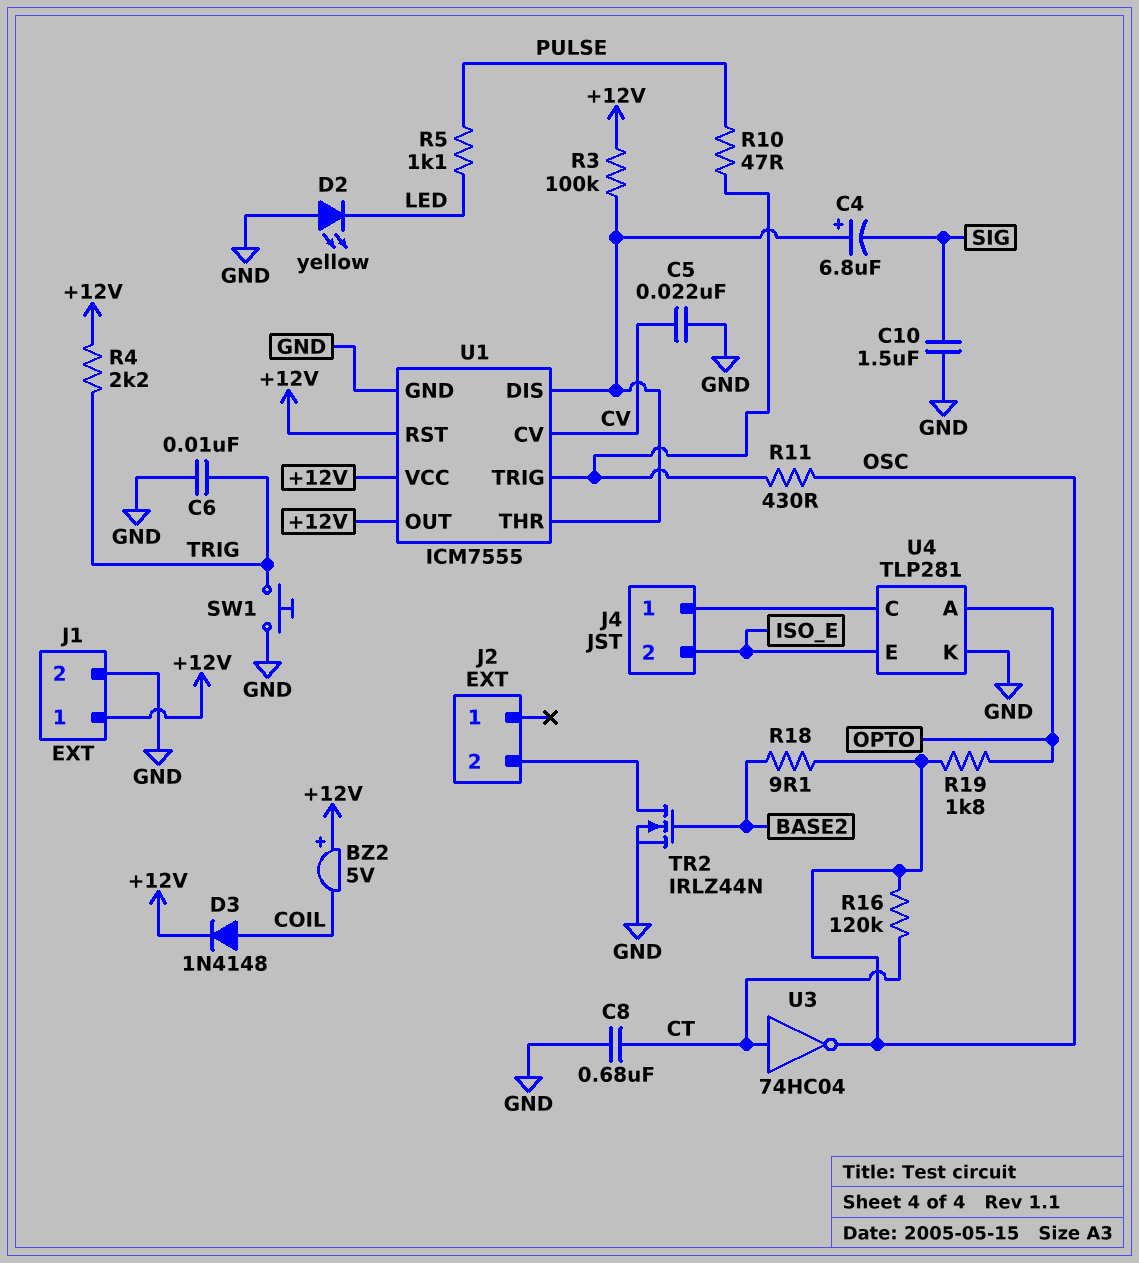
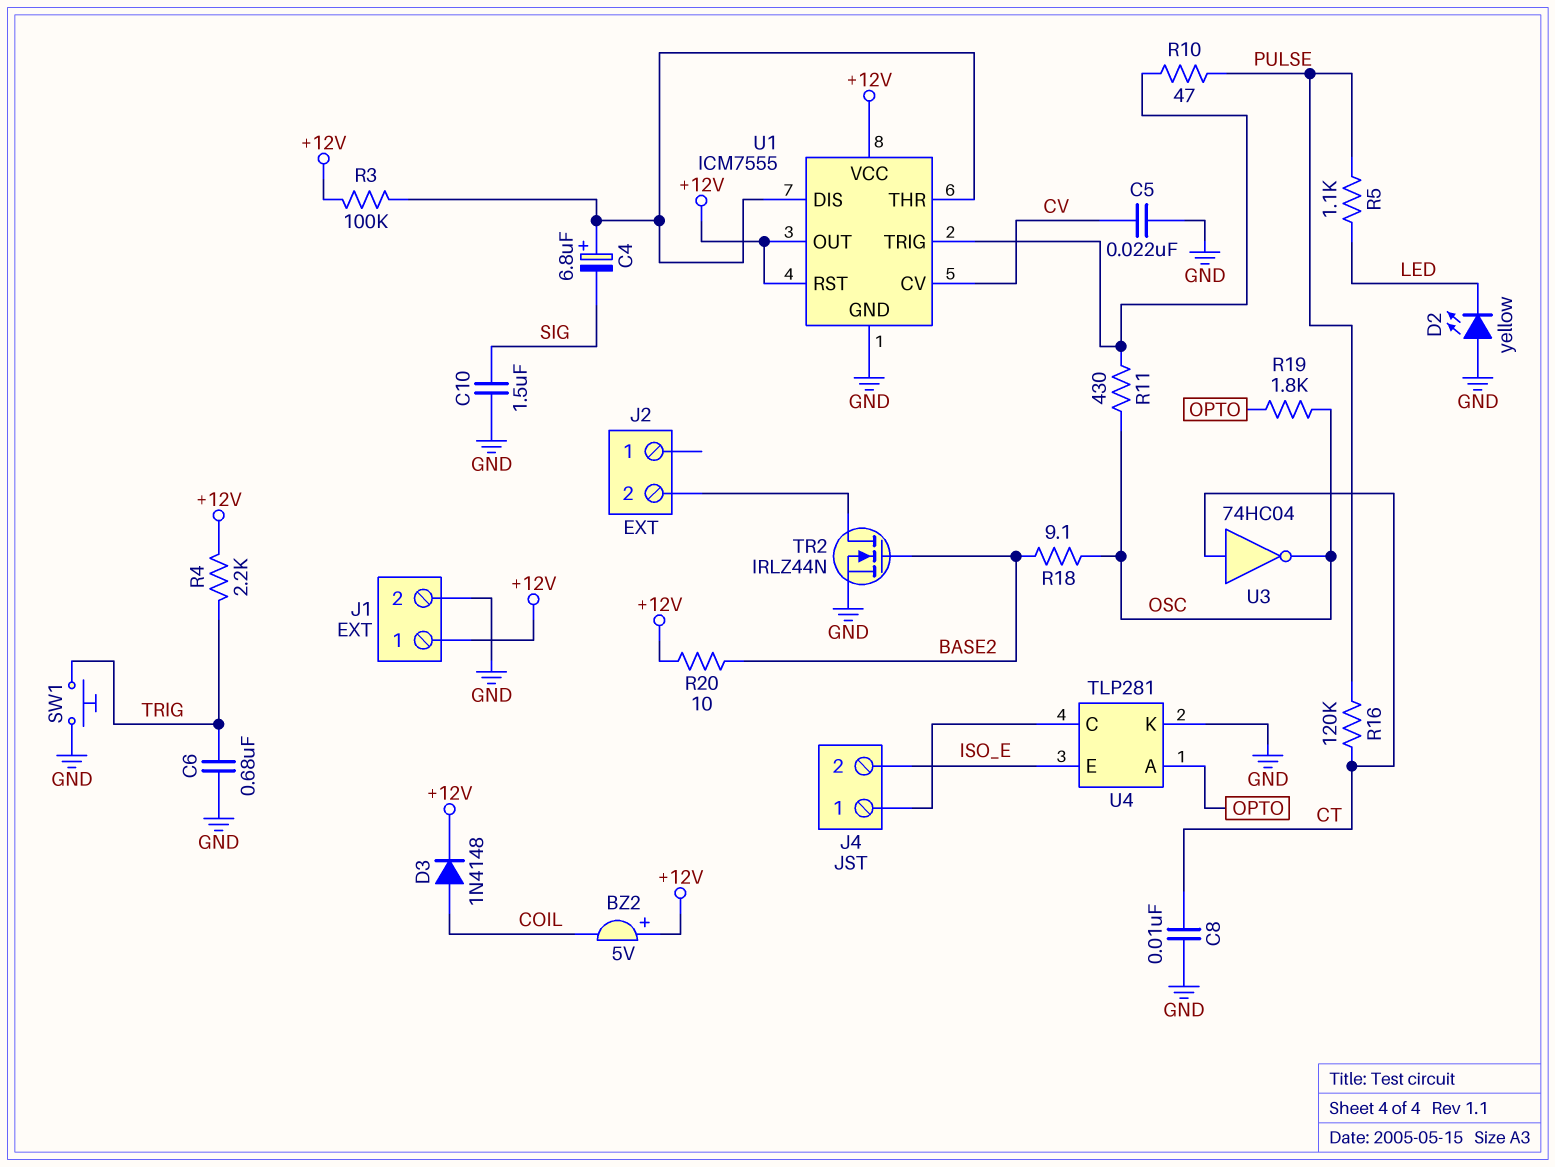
C6: 10nF (GND, TRIG) -> 680nF (GND, TRIG)
C8: 680nF (CT, GND) -> 10nF (CT, GND)
R16: 120k (CT, OSC) -> 120k (CT, PULSE)
R20: none -> 10 (+12V, BASE2)

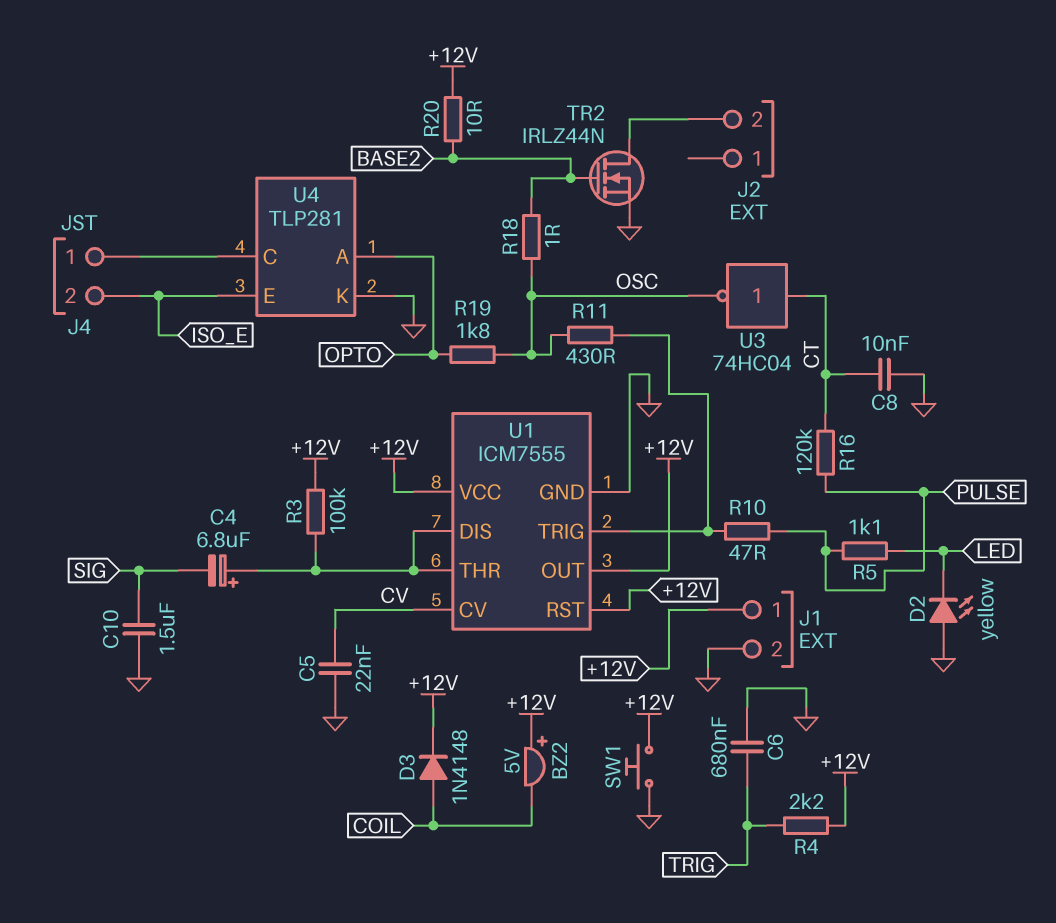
R18: 9.1 (BASE2, OSC) -> 1 (BASE2, OSC)
SW1: button (GND, TRIG) -> button (+12V, GND)

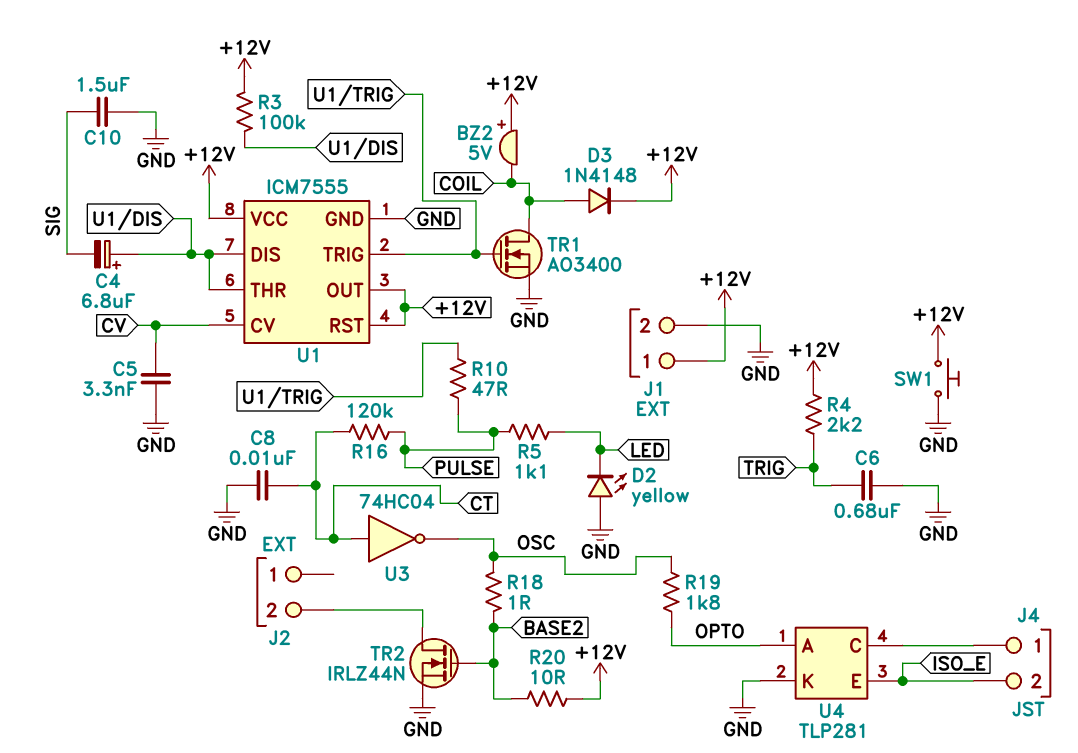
C5: 22nF (CV, GND) -> 3.3nF (CV, GND)
R11: 430 (OSC, U1/TRIG) -> none
TR1: none -> NMOS AO3400 (G U1/TRIG, D COIL, S GND)

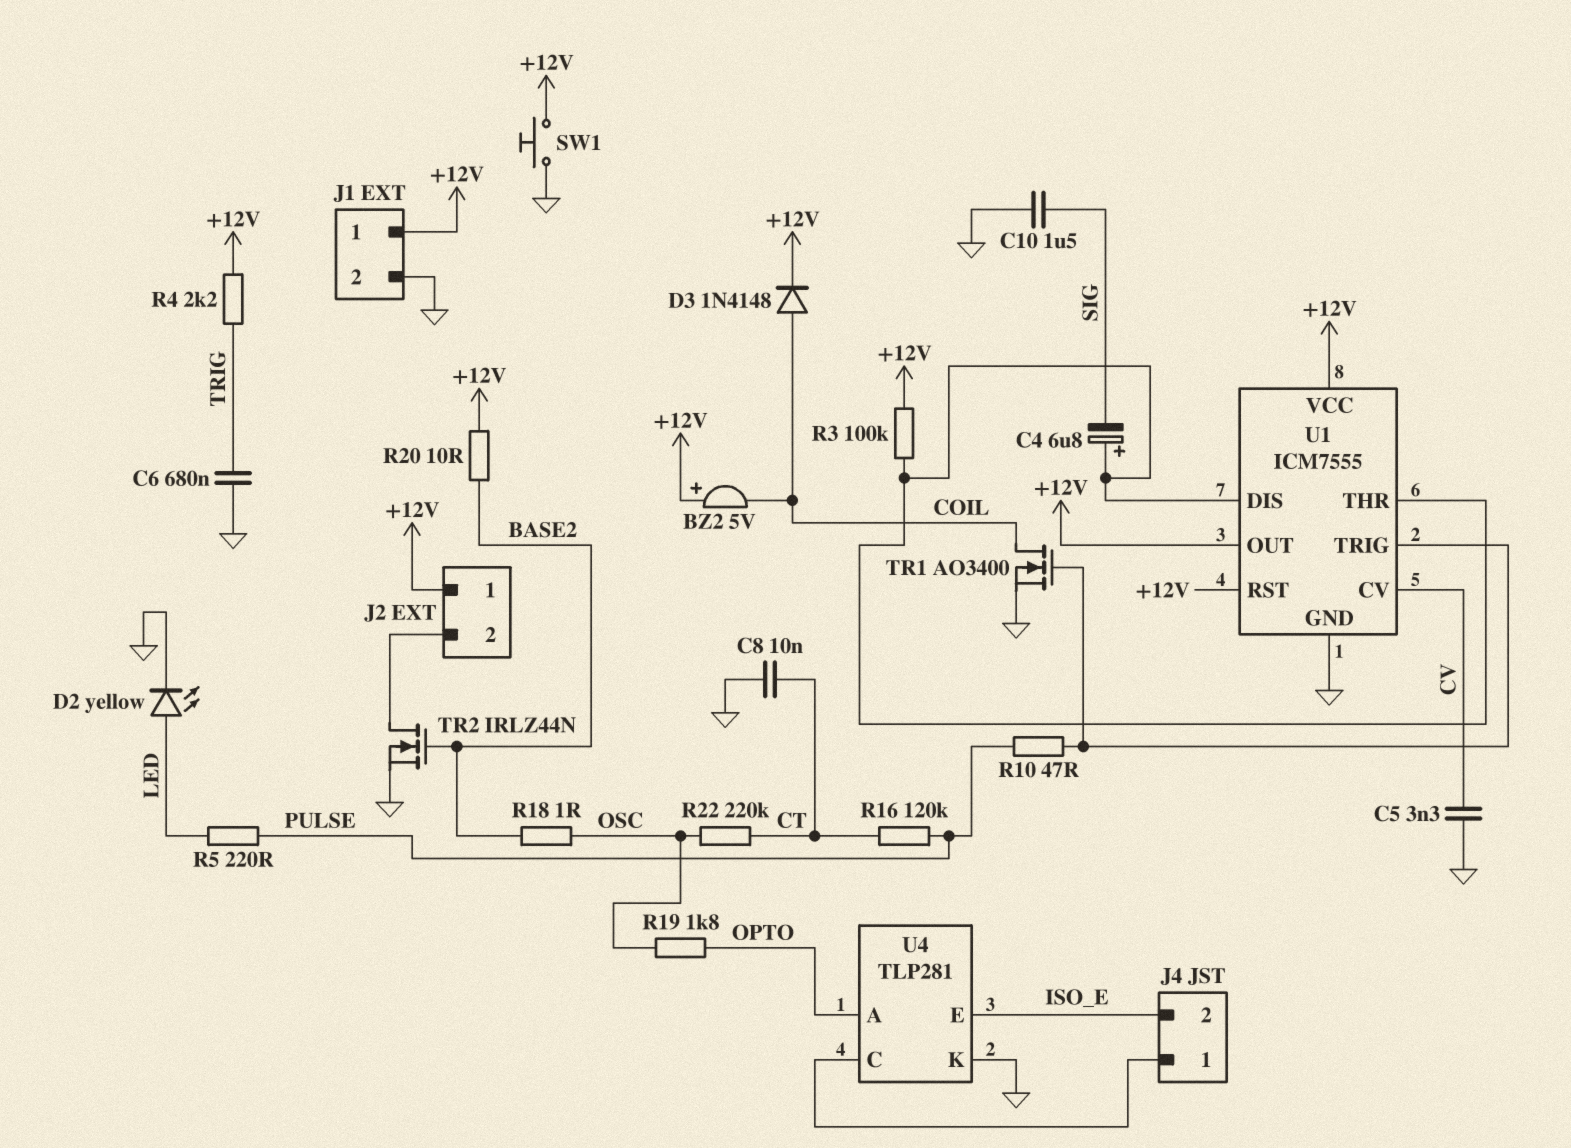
D2: LED yellow (A GND, K LED) -> LED yellow (A LED, K GND)
J2 pin 1: none -> +12V
R5: 1.1k (LED, PULSE) -> 220 (LED, PULSE)
R22: none -> 220k (CT, OSC)
U3: NOT 74HC04 (in CT, out OSC) -> none

